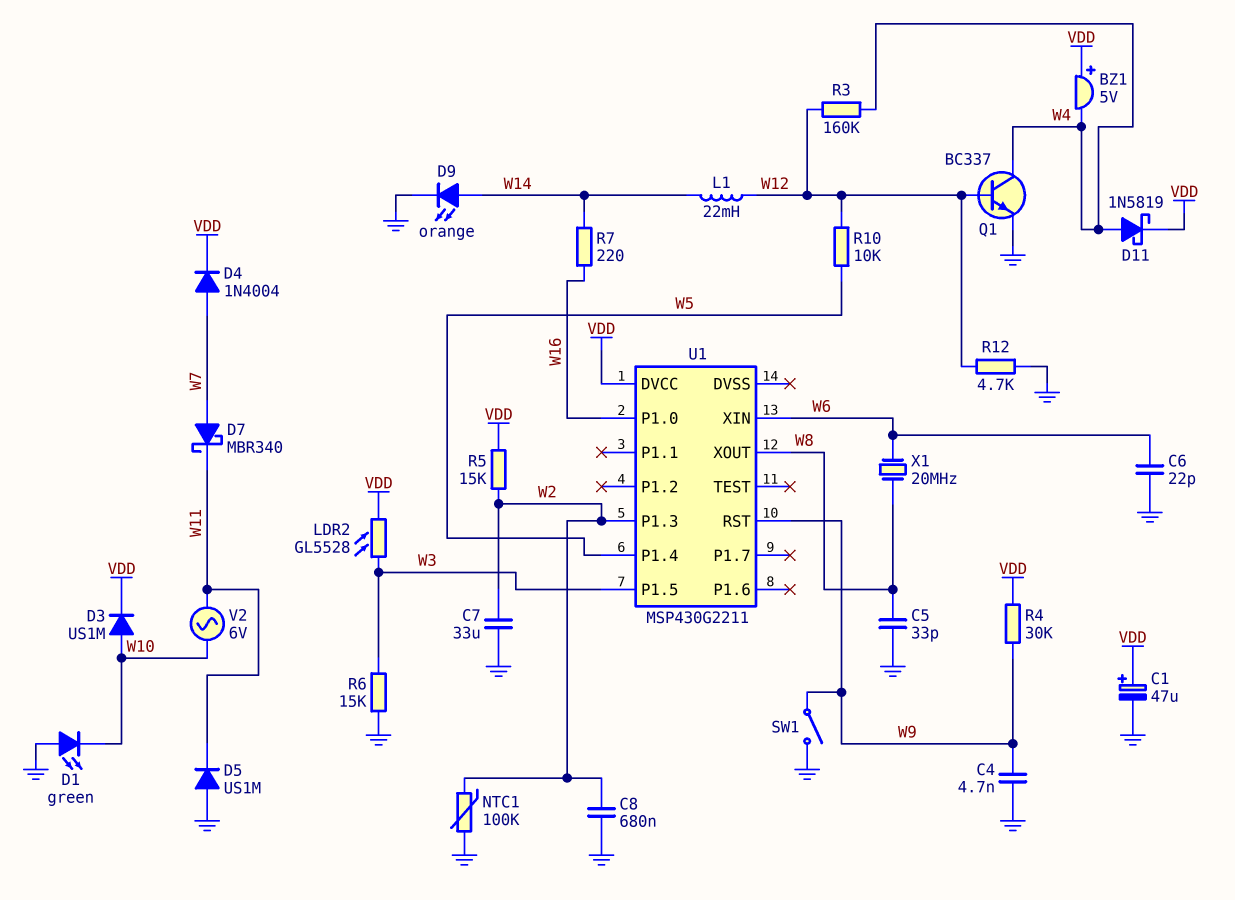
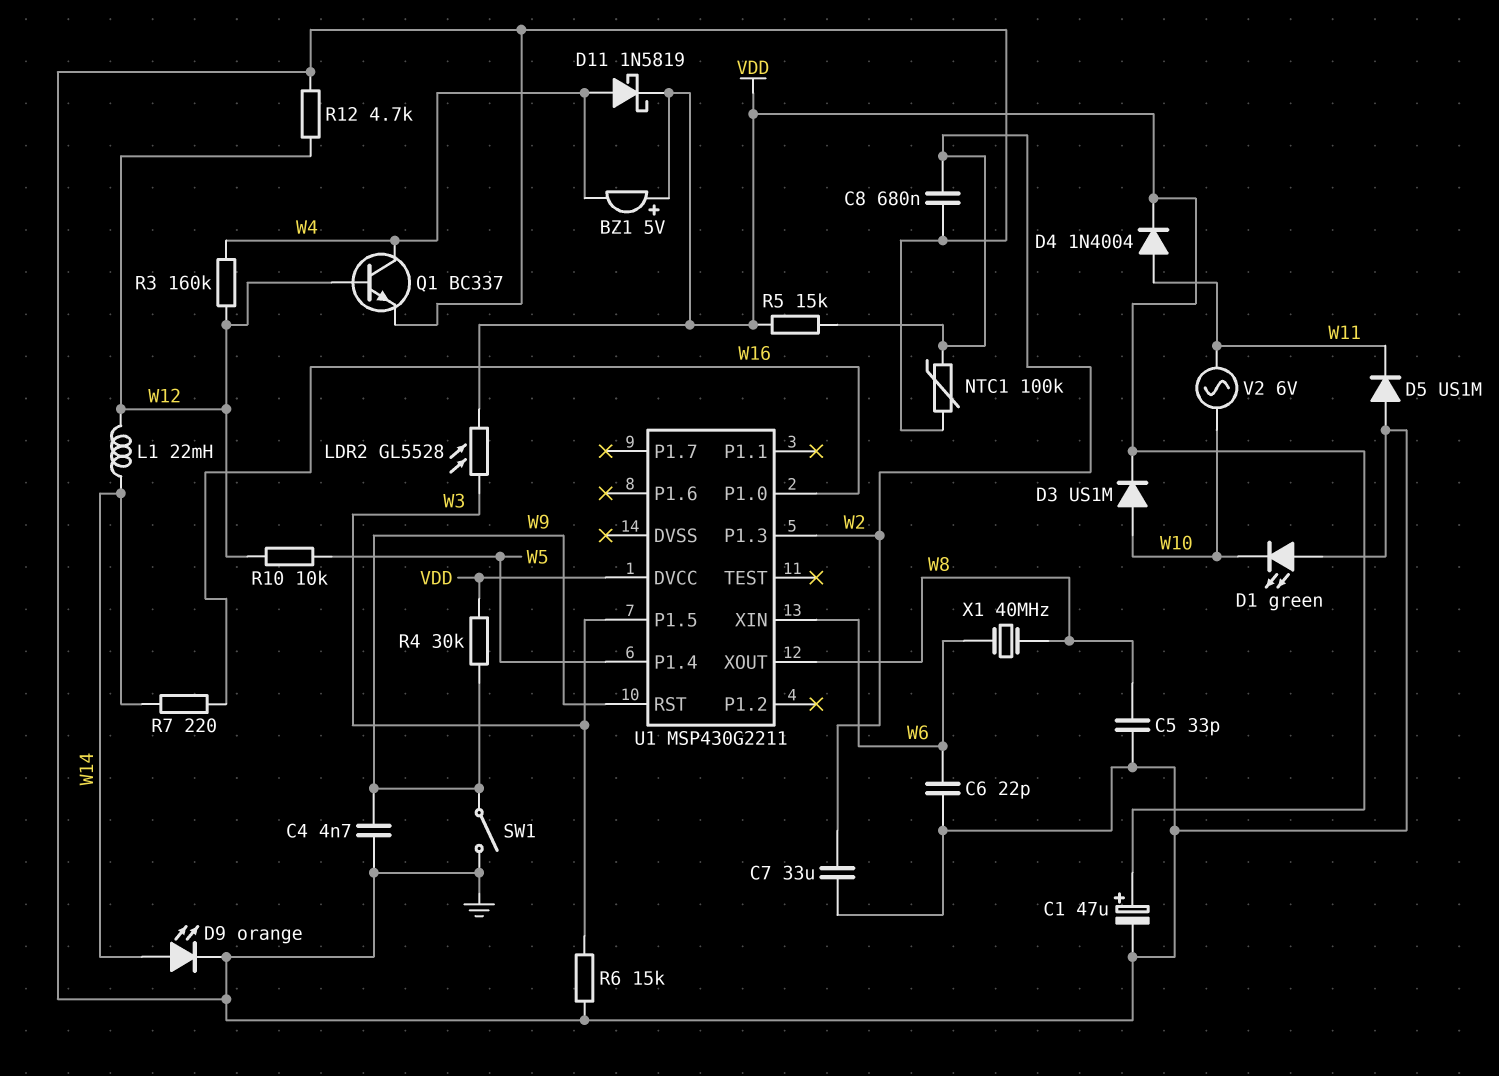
D4: diode 1N4004 (A W7, K VDD) -> diode 1N4004 (A W11, K VDD)
D7: schottky MBR340 (A W7, K W11) -> none
X1: 20MHz (W6, W8) -> 40MHz (W6, W8)

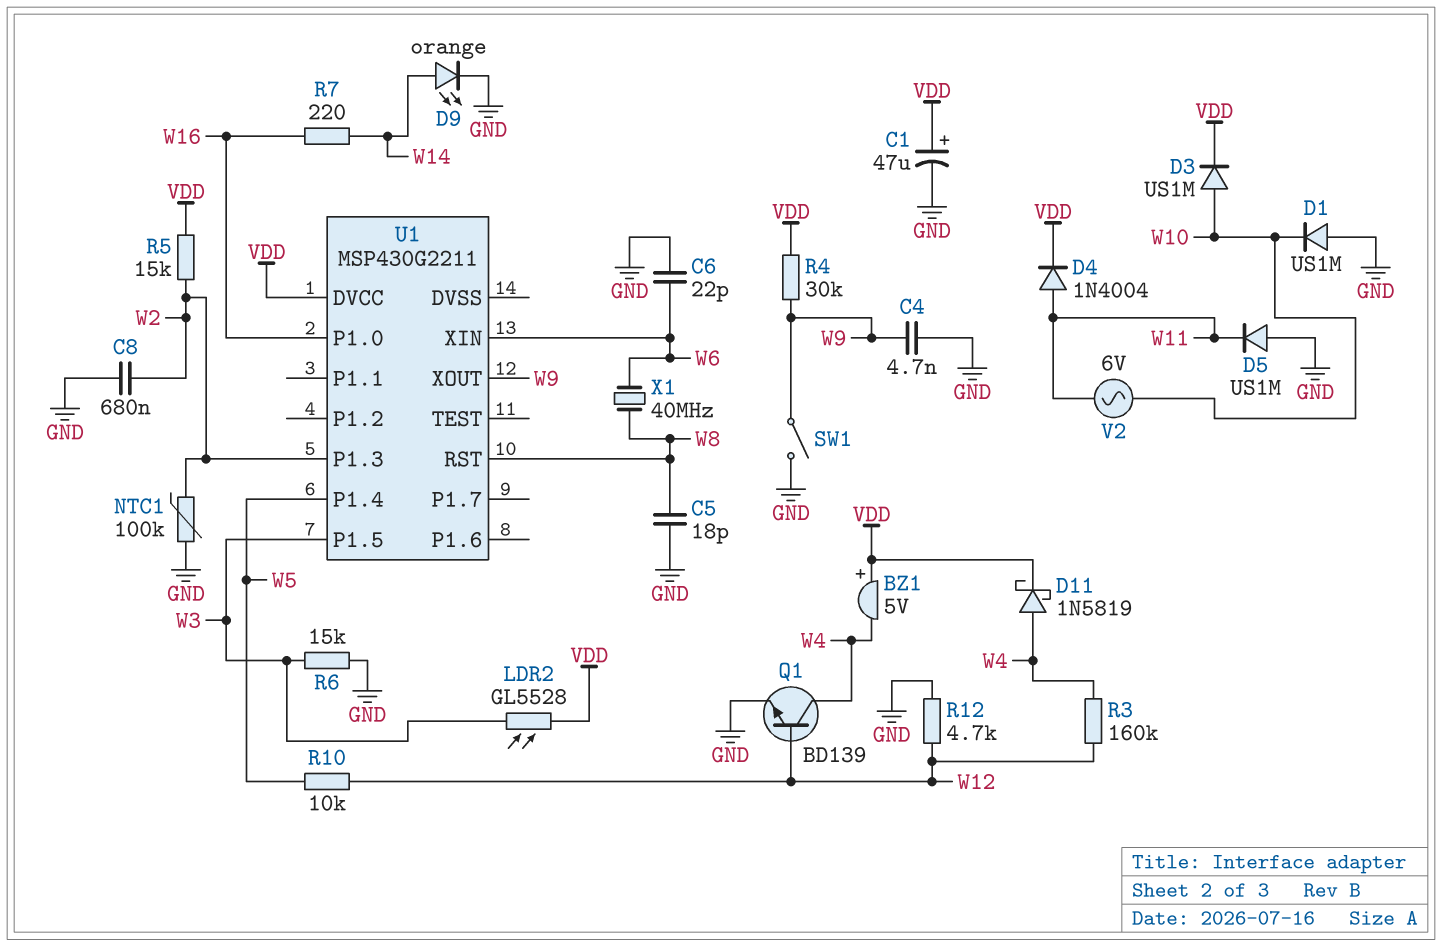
C5: 33pF (GND, W8) -> 18pF (GND, W8)
C7: 33uF (GND, W2) -> none
D1: LED green (A GND, K W10) -> diode US1M (A GND, K W10)
L1: 22mH (W12, W14) -> none
Q1: NPN BC337 (B W12, C W4, E GND) -> NPN BD139 (B W12, C W4, E GND)
U1 pin RST: W9 -> W8
U1 pin XOUT: W8 -> W9

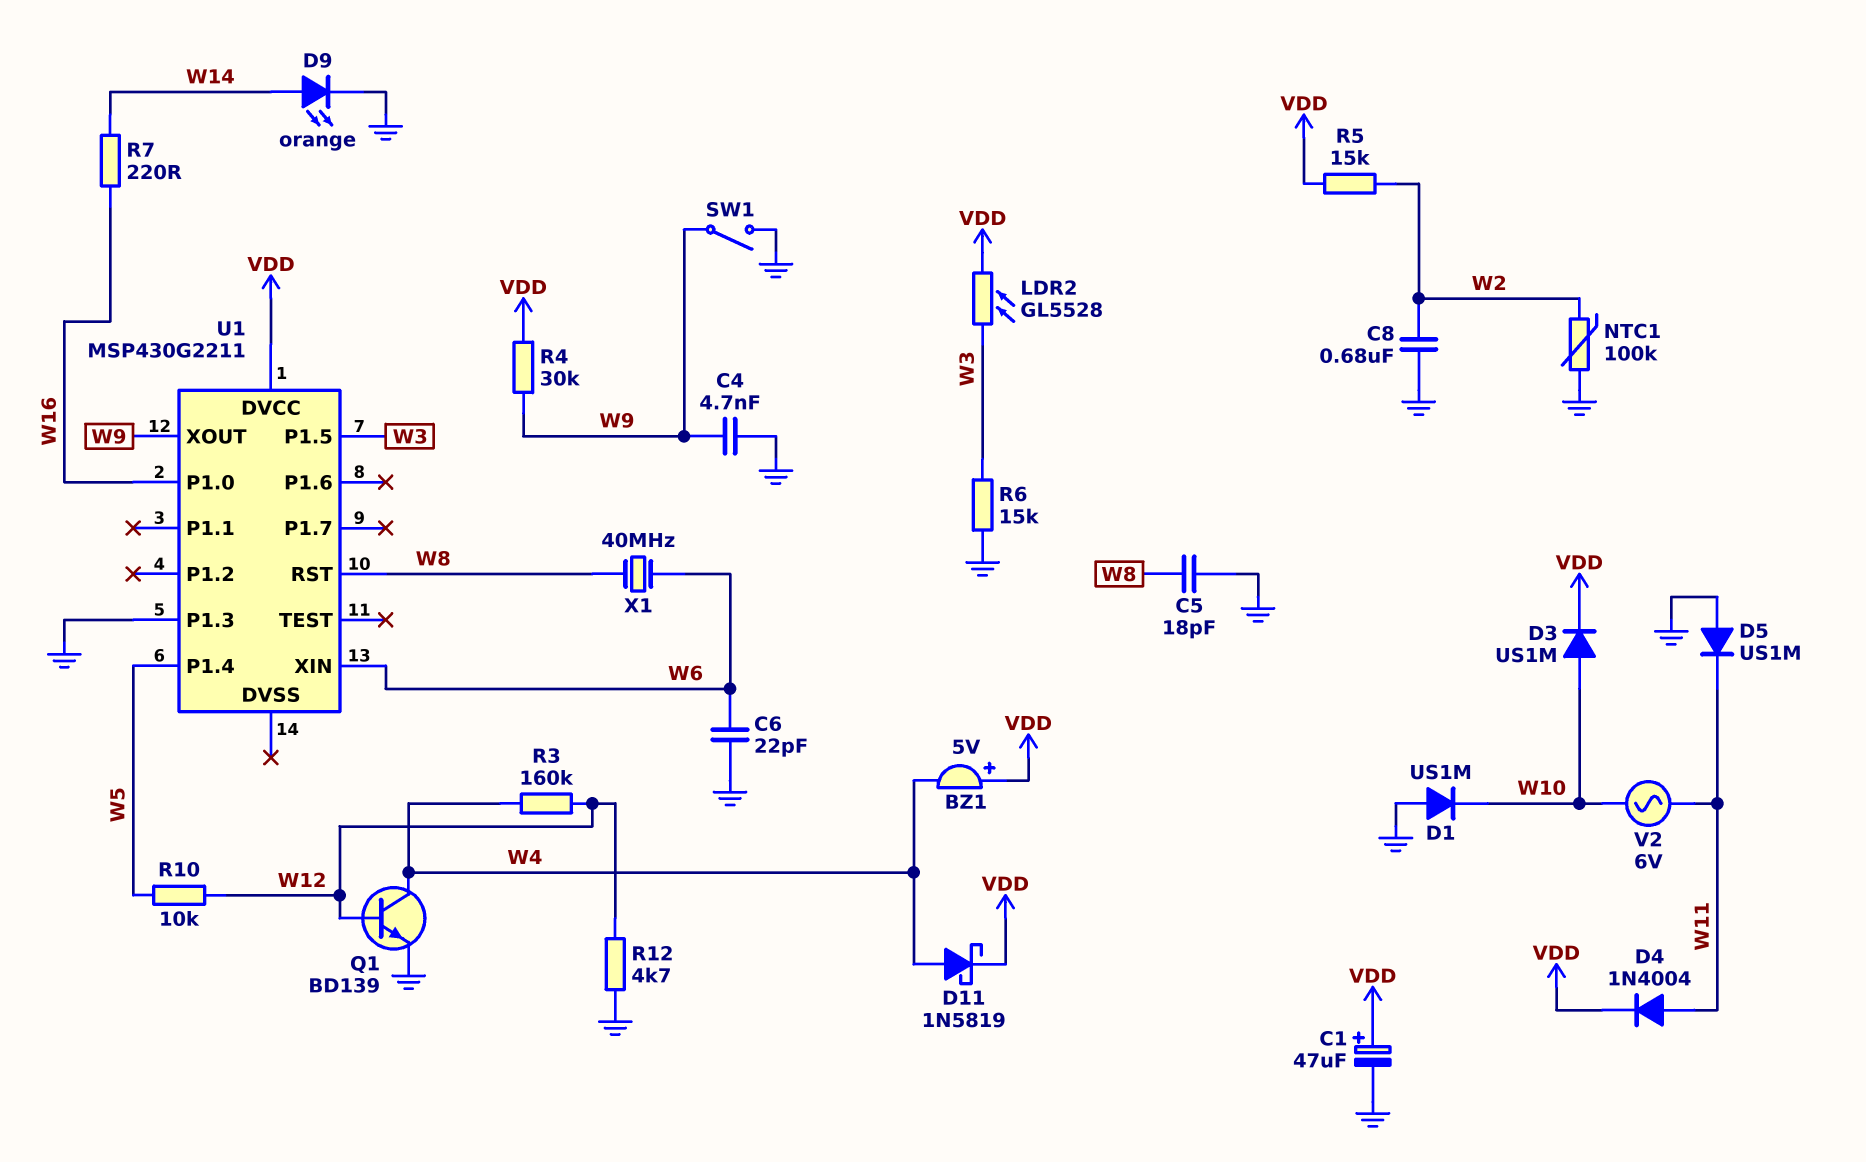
U1 pin P1.3: W2 -> GND

